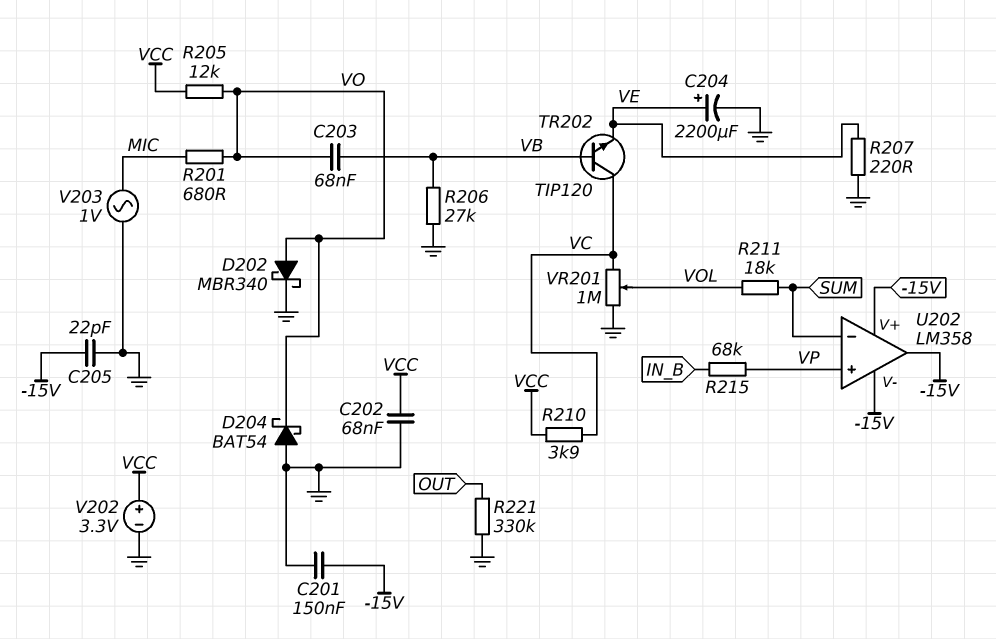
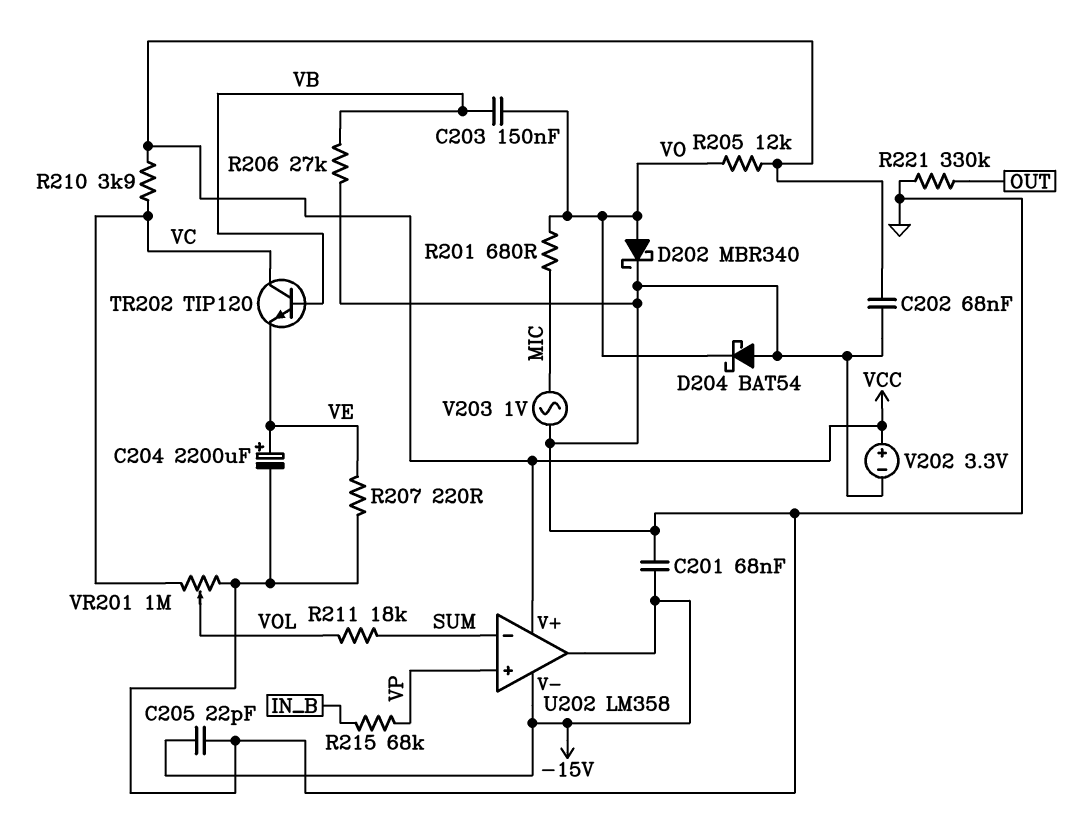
C201: 150nF (-15V, GND) -> 68nF (-15V, GND)
C203: 68nF (VB, VO) -> 150nF (VB, VO)
U202 pin V+: -15V -> VCC

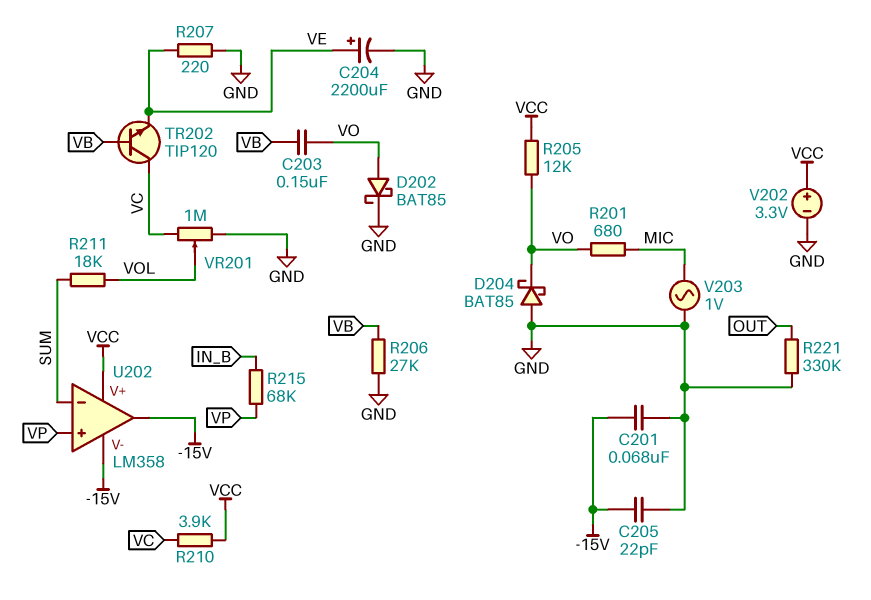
C202: 68nF (GND, VCC) -> none
D202: schottky MBR340 (A VO, K GND) -> schottky BAT85 (A VO, K GND)
D204: schottky BAT54 (A GND, K VO) -> schottky BAT85 (A GND, K VO)

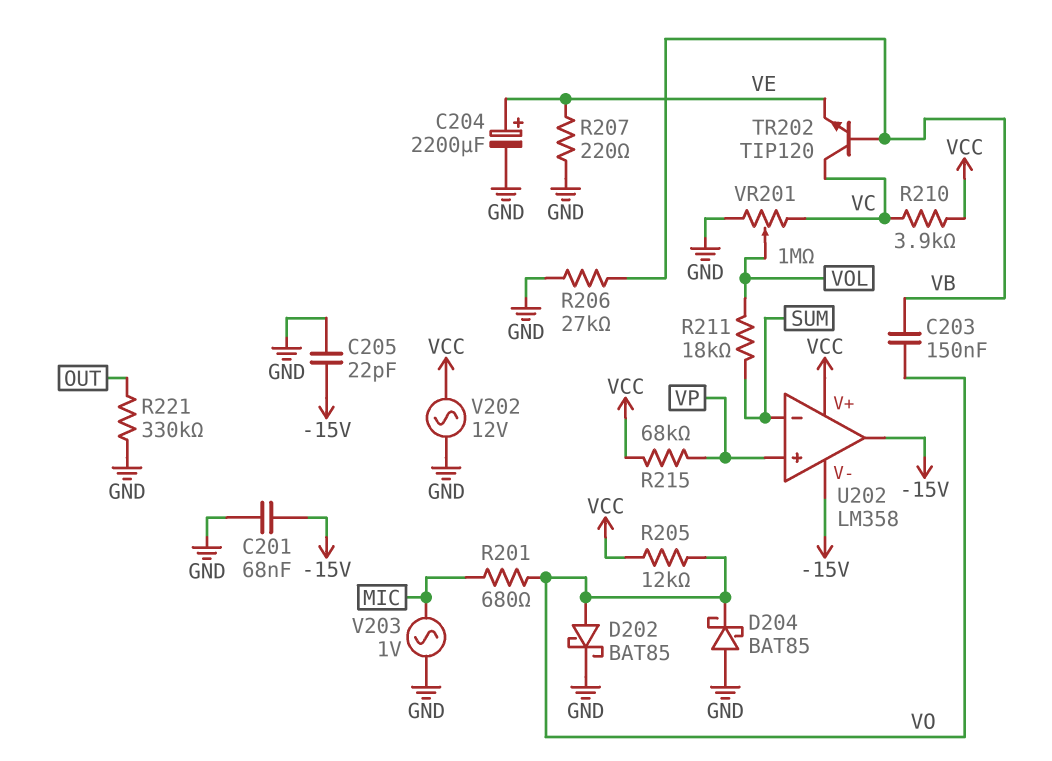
R215: 68k (IN_B, VP) -> 68k (VCC, VP)
V202: 3.3V (plus VCC, minus GND) -> AC 12V (GND, VCC)

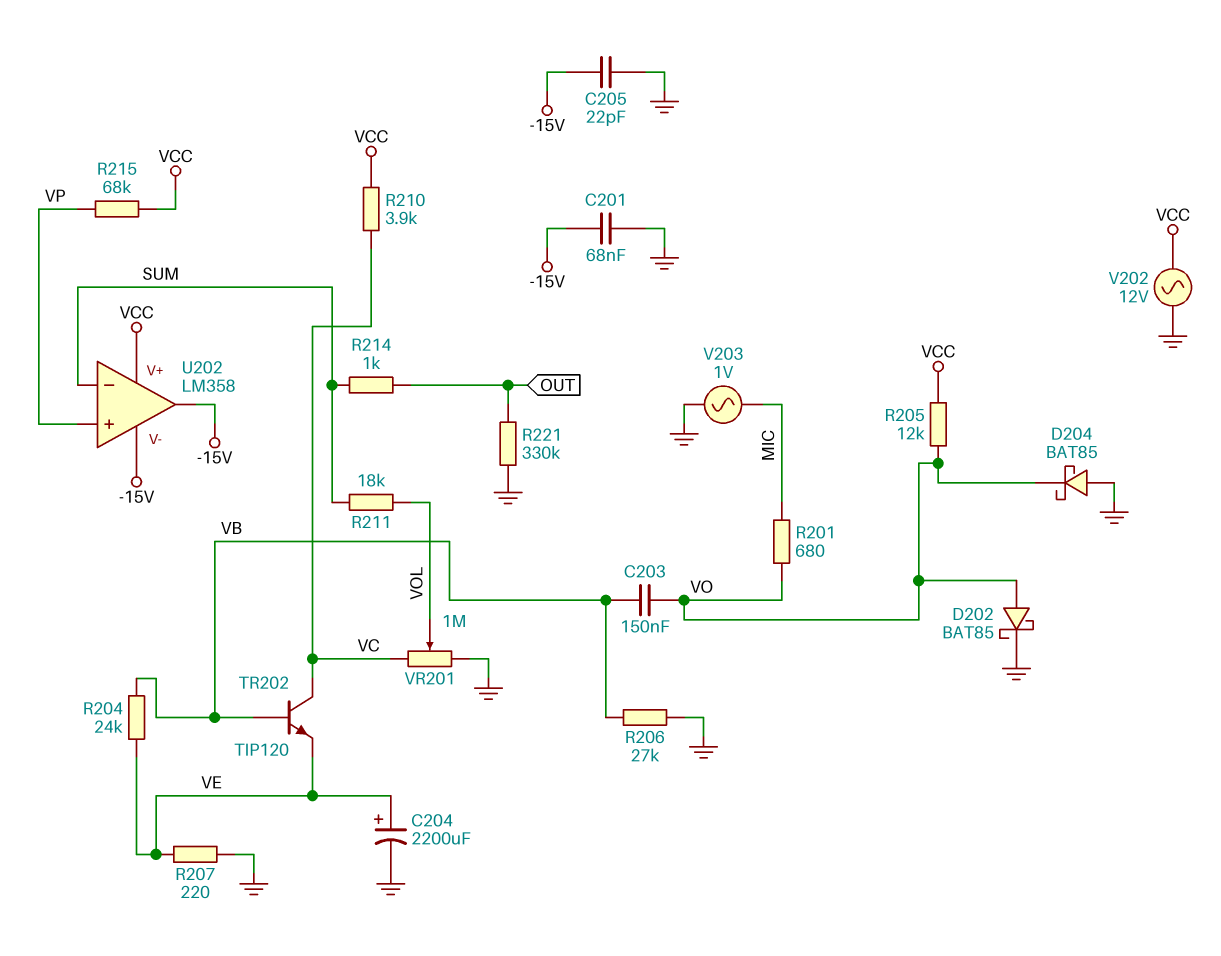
R204: none -> 24k (VB, VE)
R214: none -> 1k (OUT, SUM)

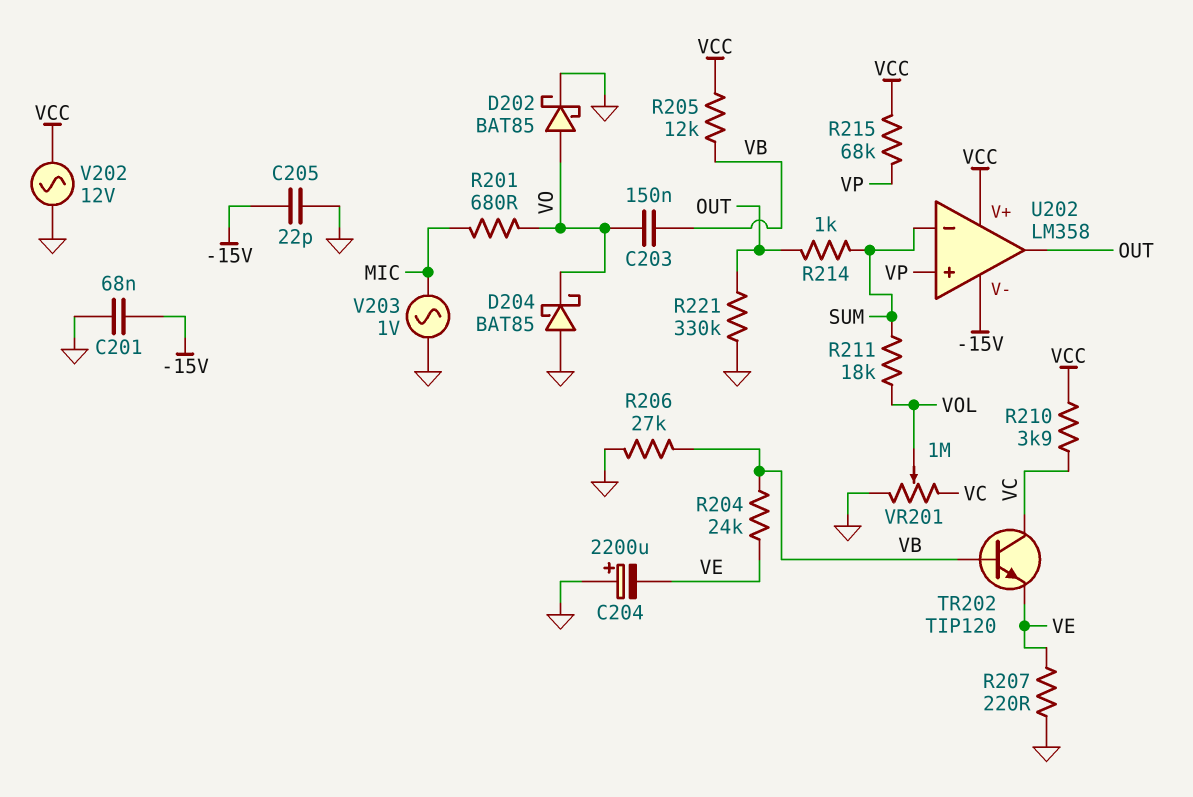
C204: 2200uF (plus VE, minus GND) -> 2200uF (plus GND, minus VE)
R205: 12k (VCC, VO) -> 12k (VB, VCC)
U202 pin out: -15V -> OUT

